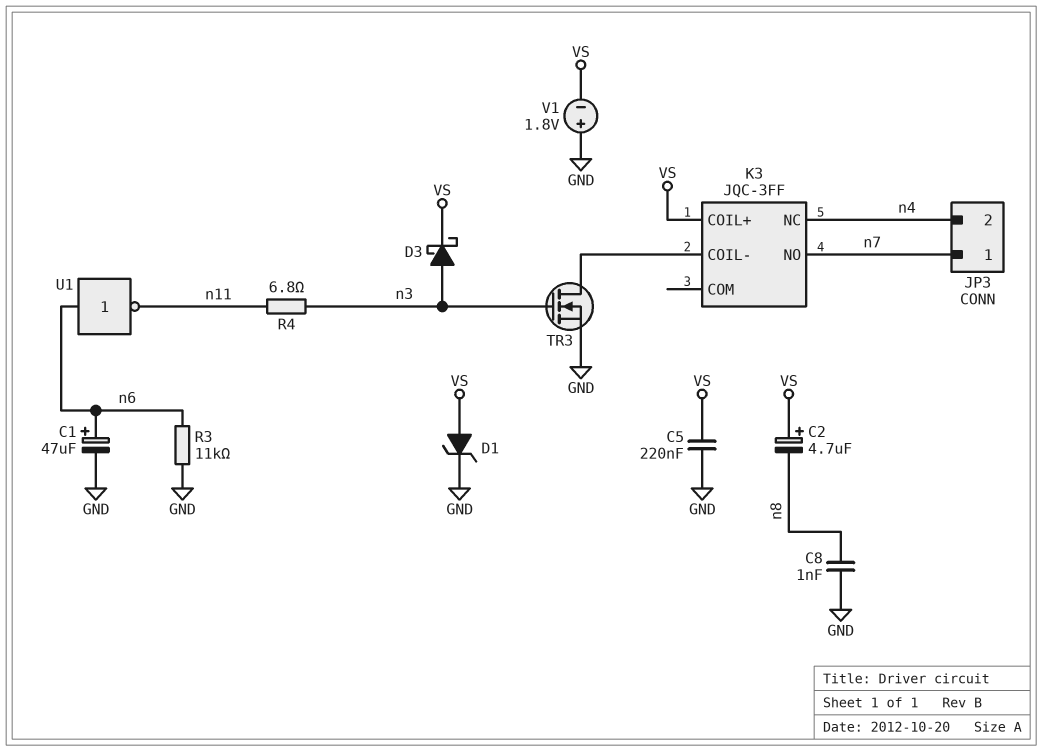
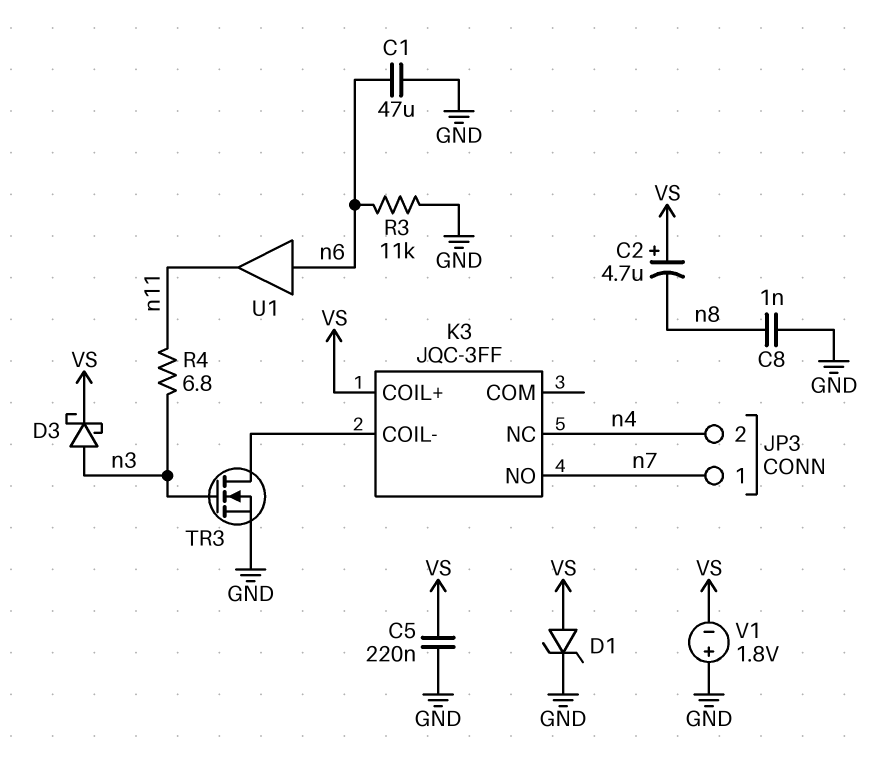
C1: 47uF (plus n6, minus GND) -> 47uF (GND, n6)
U1: NOT (in n6, out n11) -> buffer (in n6, out n11)

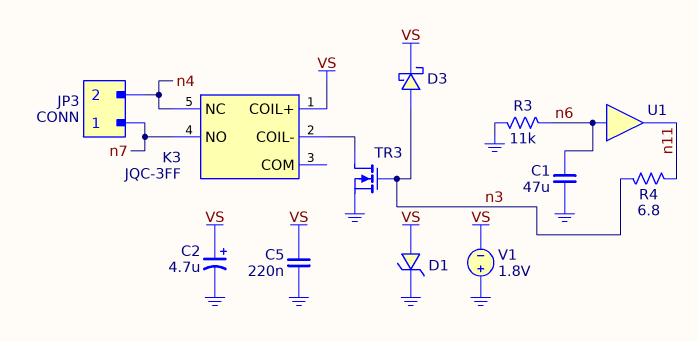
C2: 4.7uF (plus VS, minus n8) -> 4.7uF (plus VS, minus GND)
C8: 1nF (GND, n8) -> none

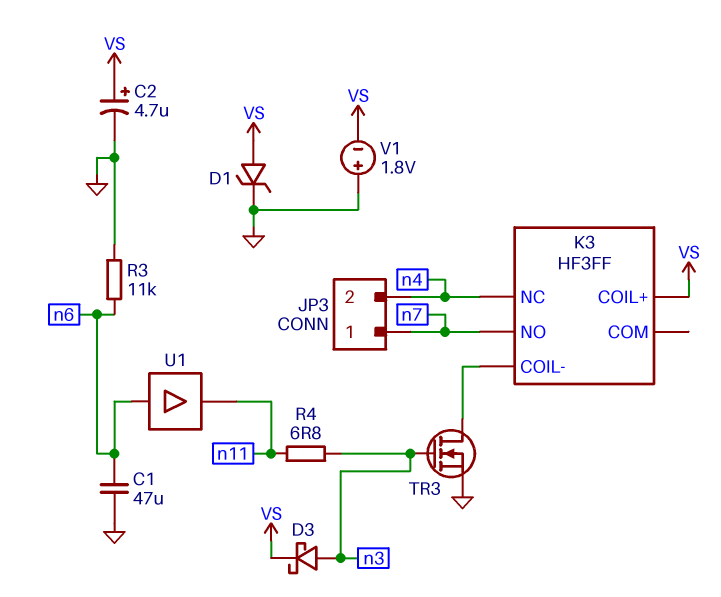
C5: 220nF (GND, VS) -> none
K3: JQC-3FF -> HF3FF

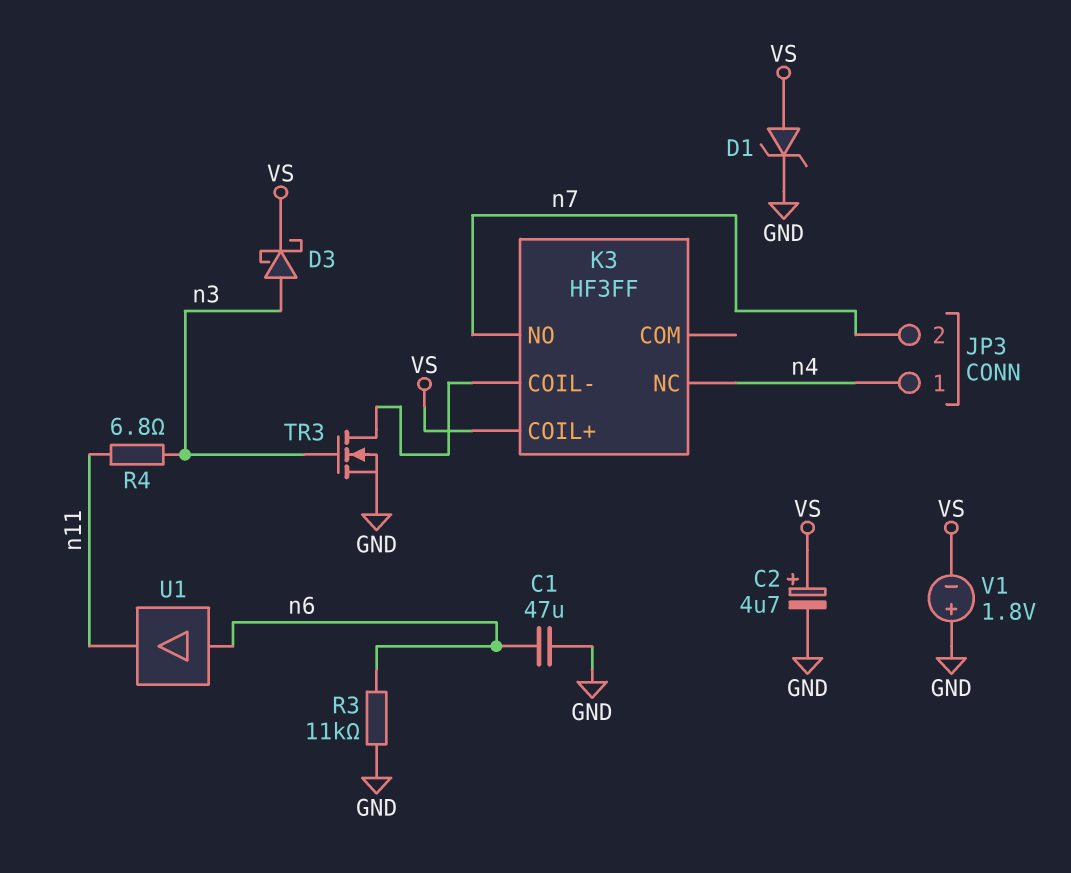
JP3 pin 1: n7 -> n4
JP3 pin 2: n4 -> n7

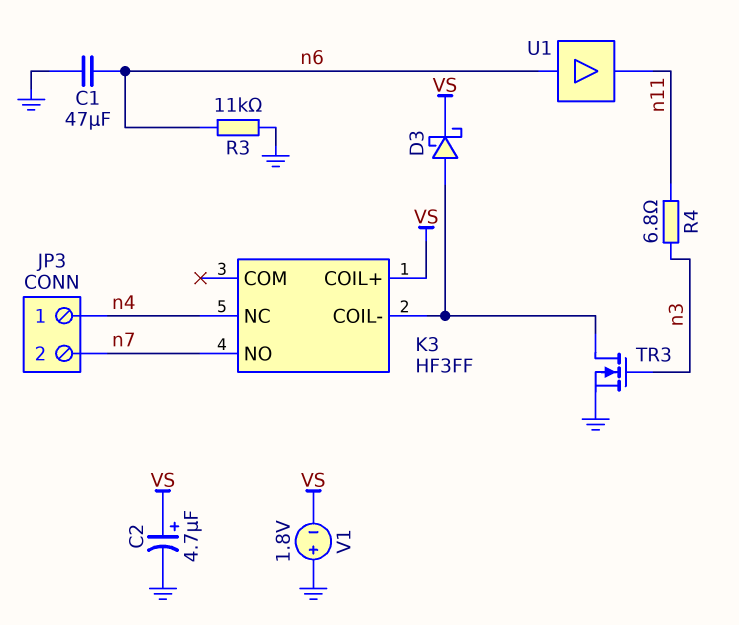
D1: zener (A VS, K GND) -> none
D3: schottky (A n3, K VS) -> schottky (A K3/COIL-, K VS)

